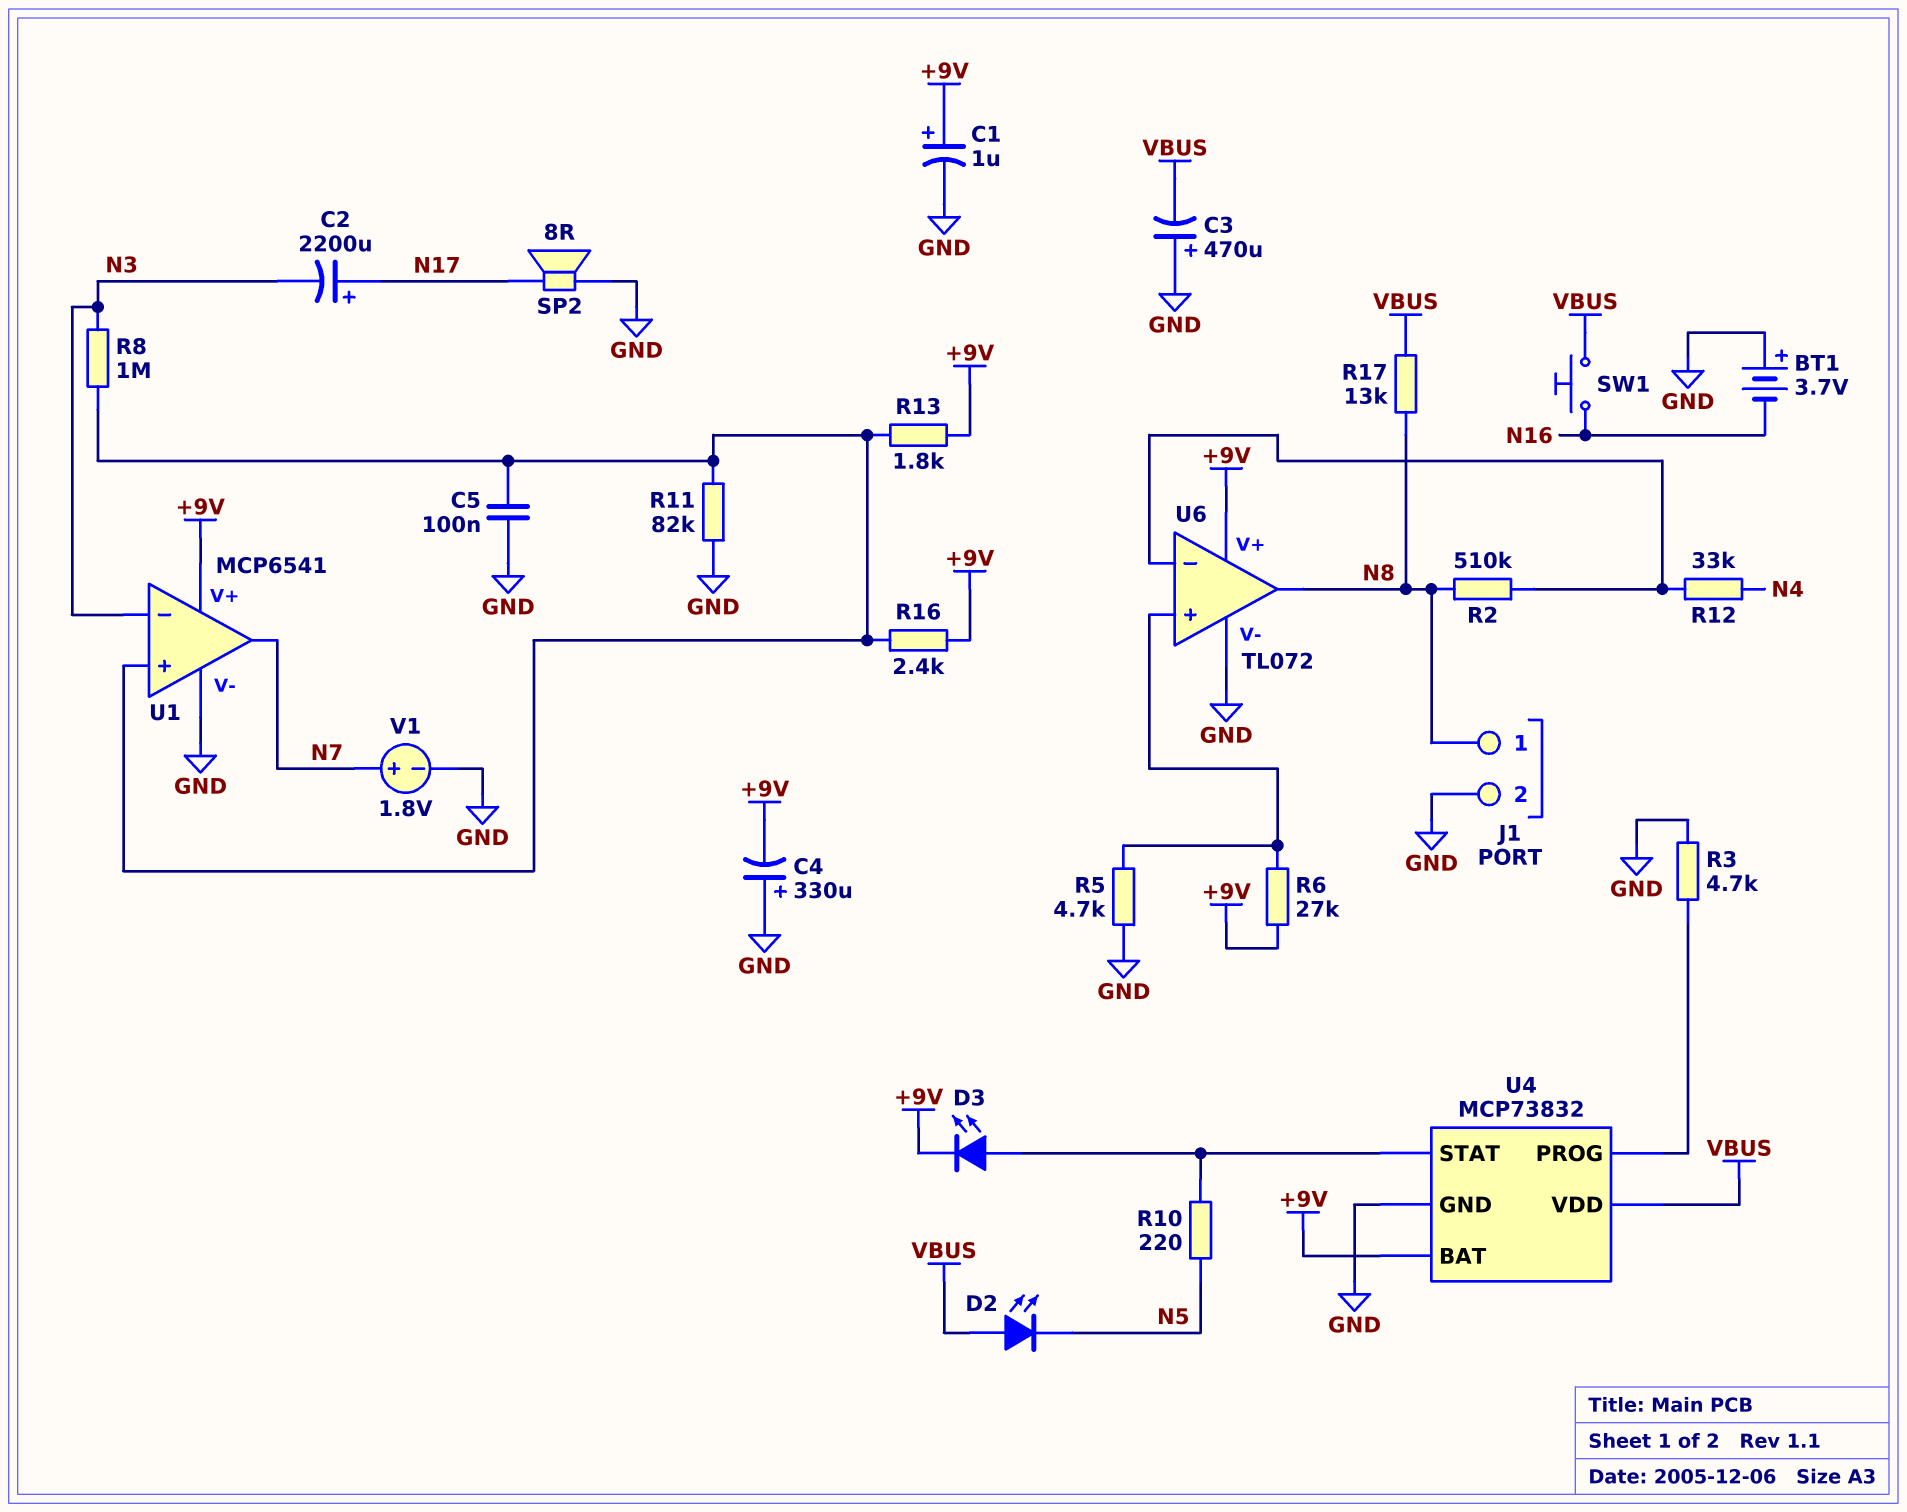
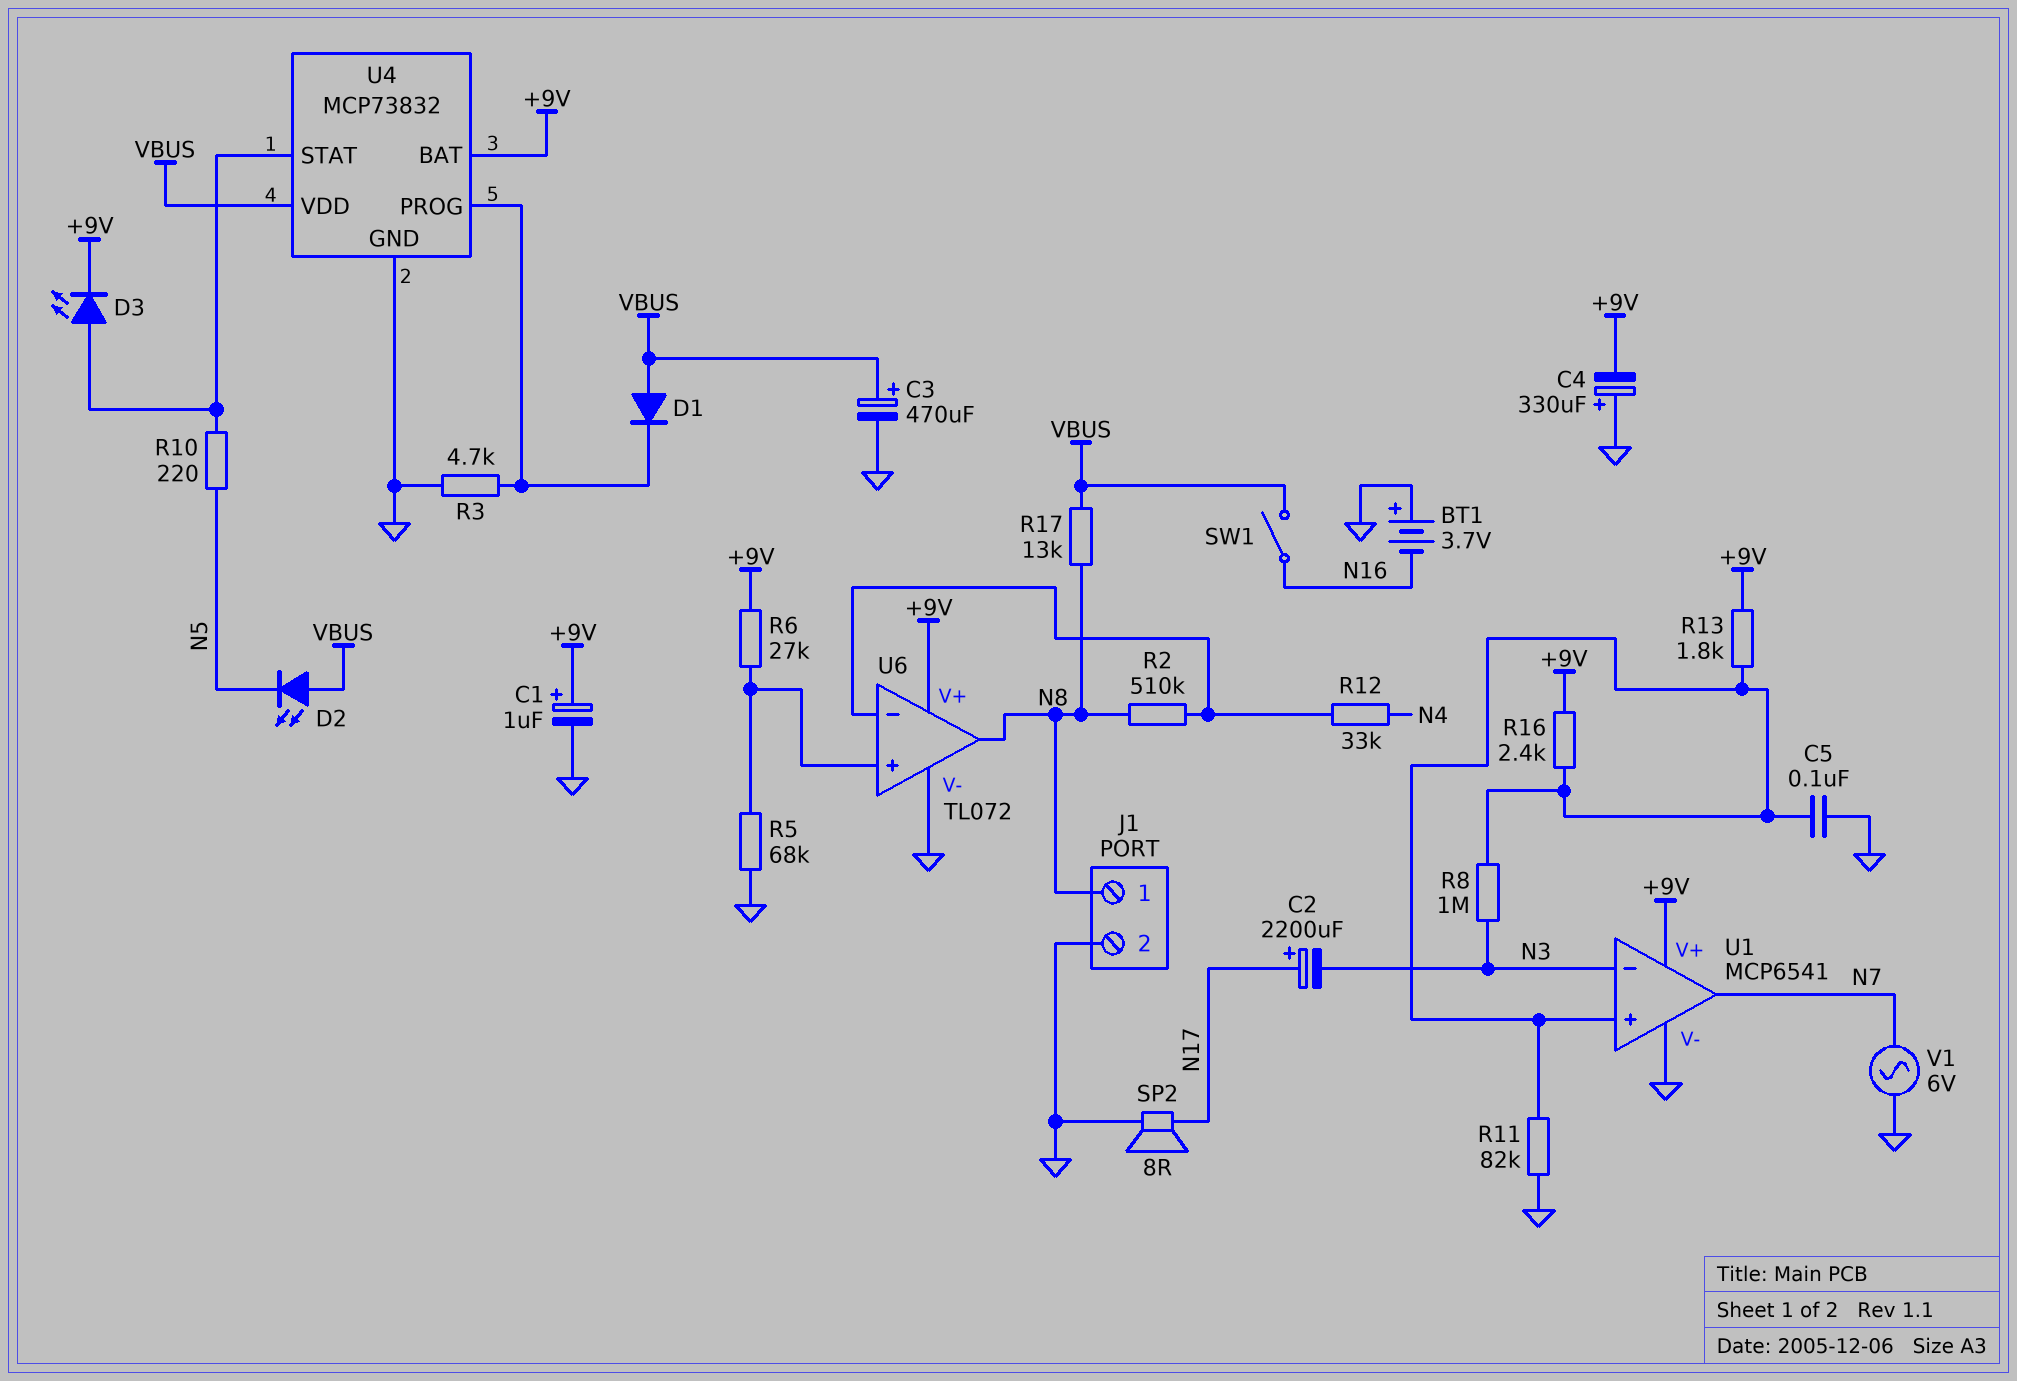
C3: 470uF (plus GND, minus VBUS) -> 470uF (plus VBUS, minus GND)
D1: none -> diode (A VBUS, K U4/PROG)
R5: 4.7k (GND, U6/in+) -> 68k (GND, U6/in+)
SW1: button (N16, VBUS) -> switch (N16, VBUS)
V1: 1.8V (plus N7, minus GND) -> AC 6V (GND, N7)

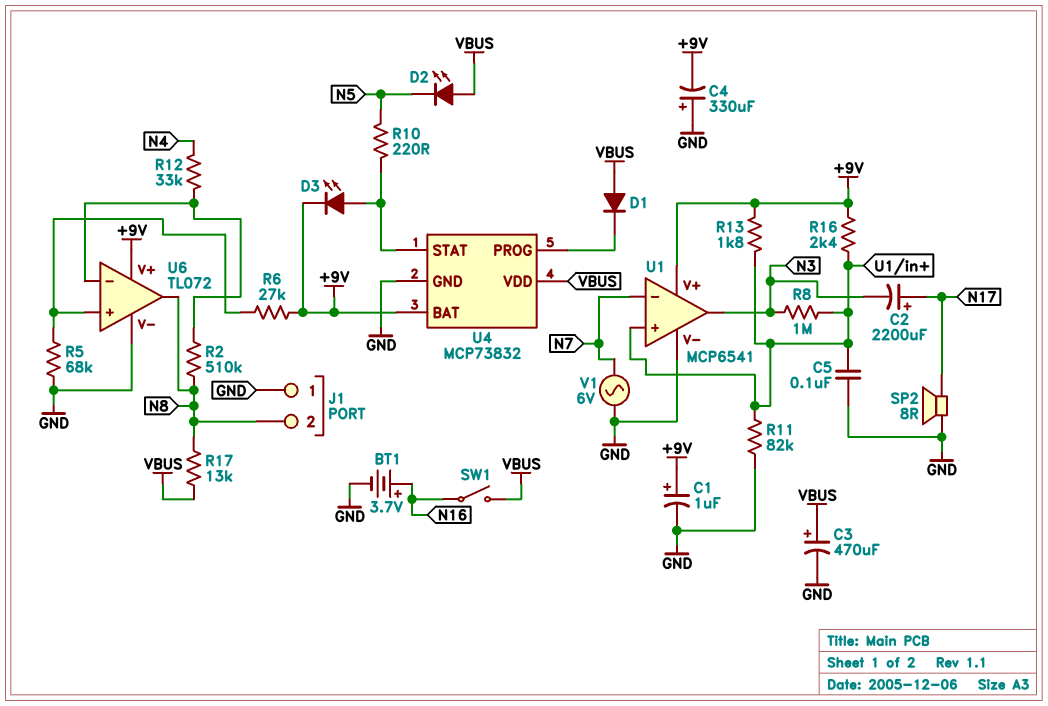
BT1: 3.7V (plus GND, minus N16) -> 3.7V (plus N16, minus GND)
J1 pin 1: N8 -> GND
J1 pin 2: GND -> N8
R3: 4.7k (GND, U4/PROG) -> none
U1 pin in-: N3 -> N7
U1 pin out: N7 -> N3

